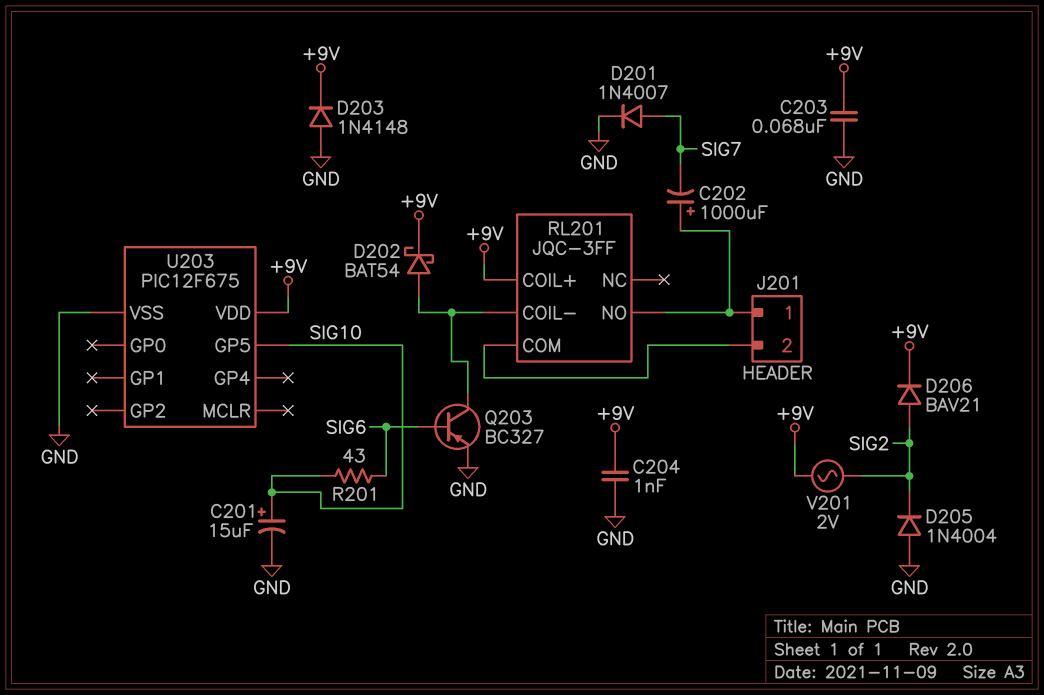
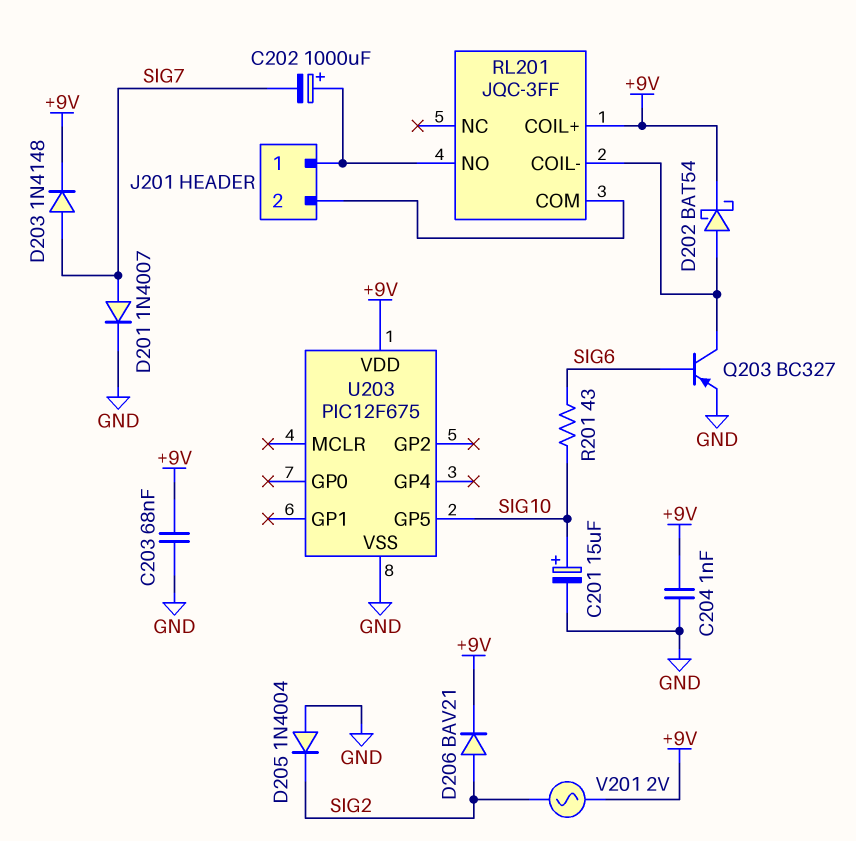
D203: diode 1N4148 (A GND, K +9V) -> diode 1N4148 (A SIG7, K +9V)

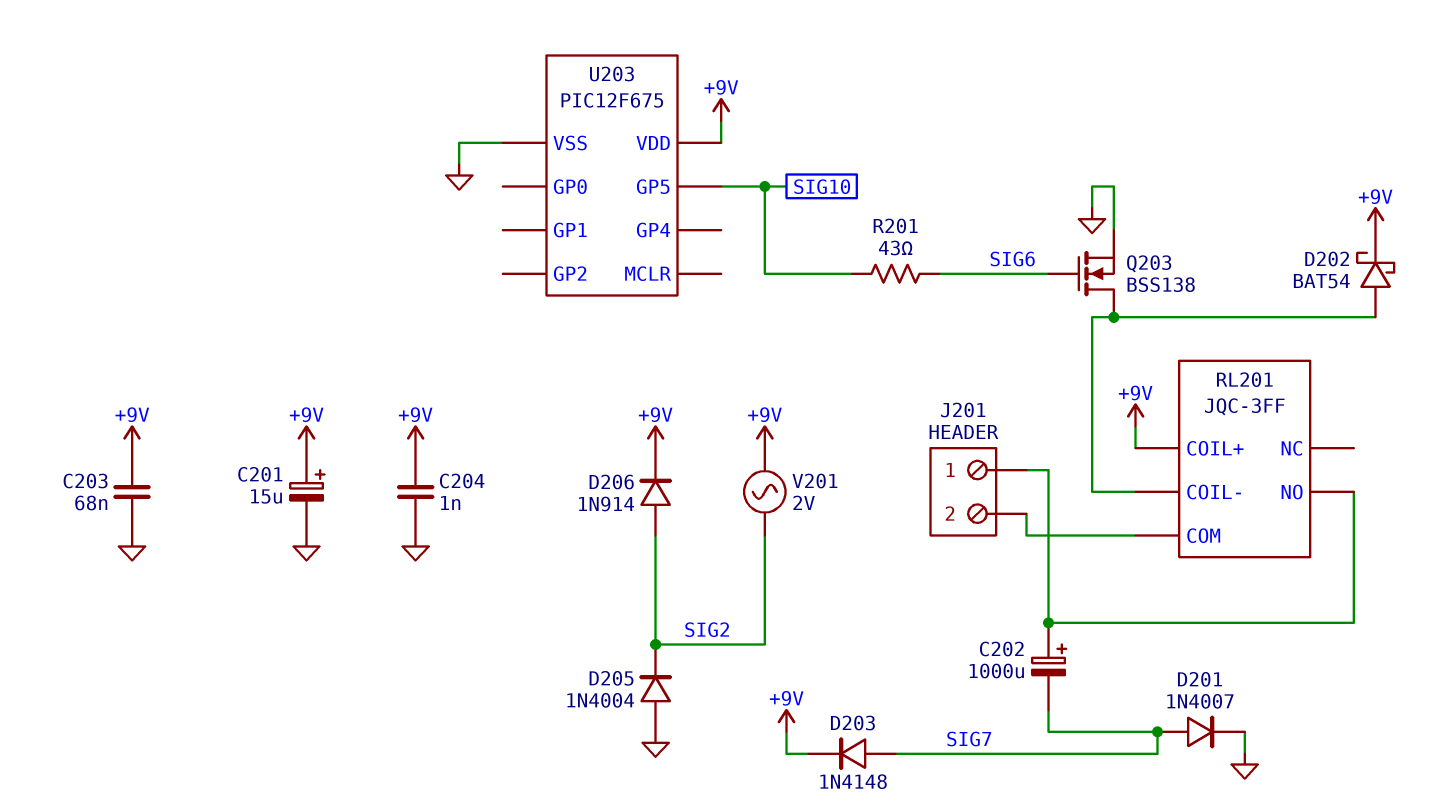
C201: 15uF (plus SIG10, minus GND) -> 15uF (plus +9V, minus GND)
D206: diode BAV21 (A SIG2, K +9V) -> diode 1N914 (A SIG2, K +9V)
Q203: PNP BC327 (B SIG6, C RL201/COIL-, E GND) -> NMOS BSS138 (G SIG6, D RL201/COIL-, S GND)

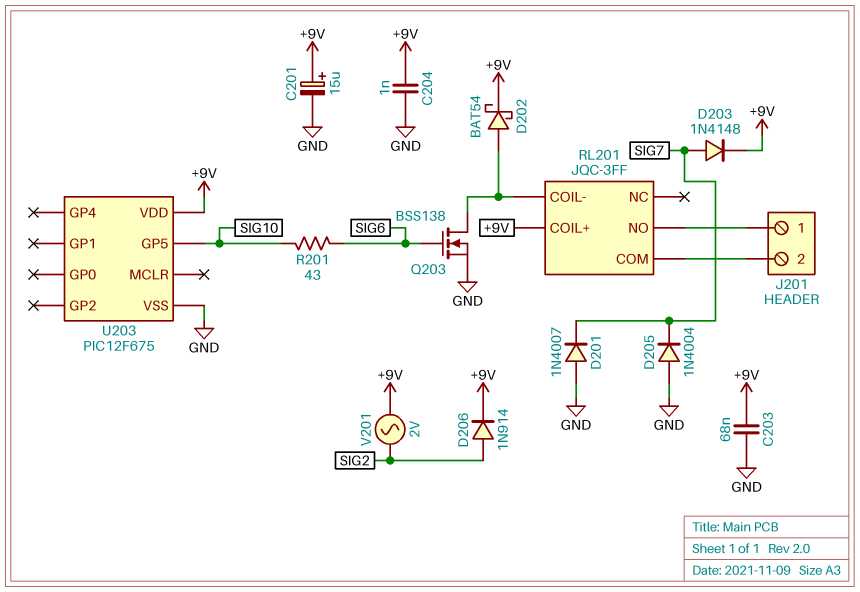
C202: 1000uF (plus J201/1, minus SIG7) -> none
D201: diode 1N4007 (A SIG7, K GND) -> diode 1N4007 (A GND, K SIG7)
D205: diode 1N4004 (A GND, K SIG2) -> diode 1N4004 (A GND, K SIG7)

